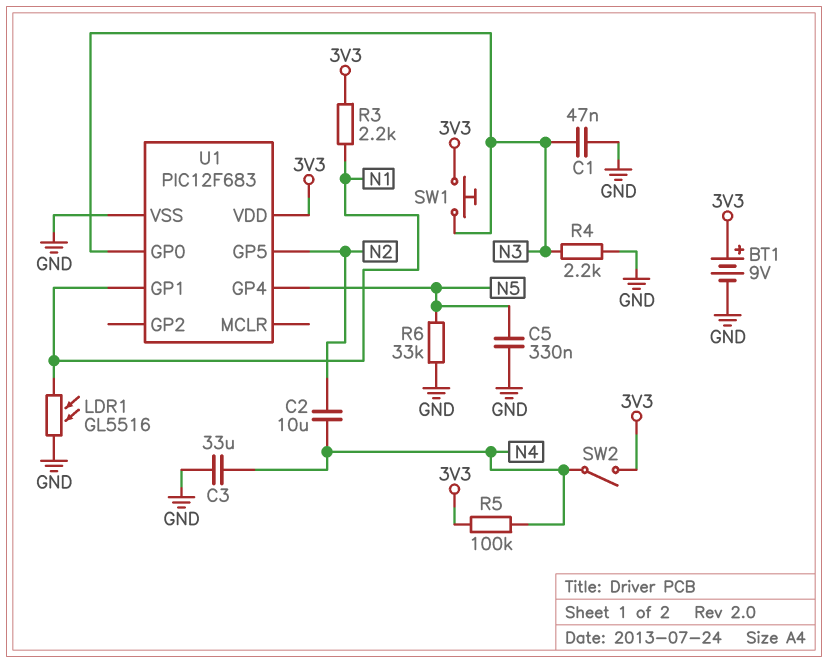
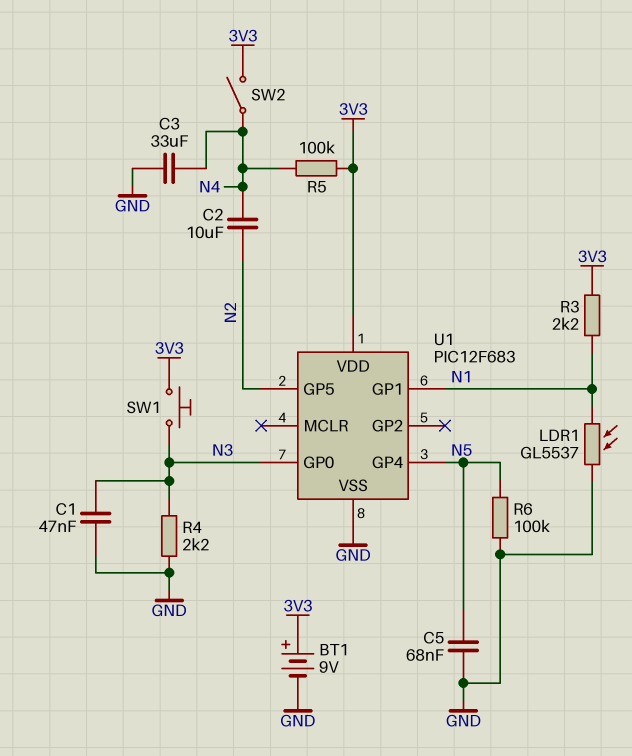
C5: 330nF (GND, N5) -> 68nF (GND, N5)
LDR1: GL5516 (GND, N1) -> GL5537 (GND, N1)
R6: 33k (GND, N5) -> 100k (GND, N5)

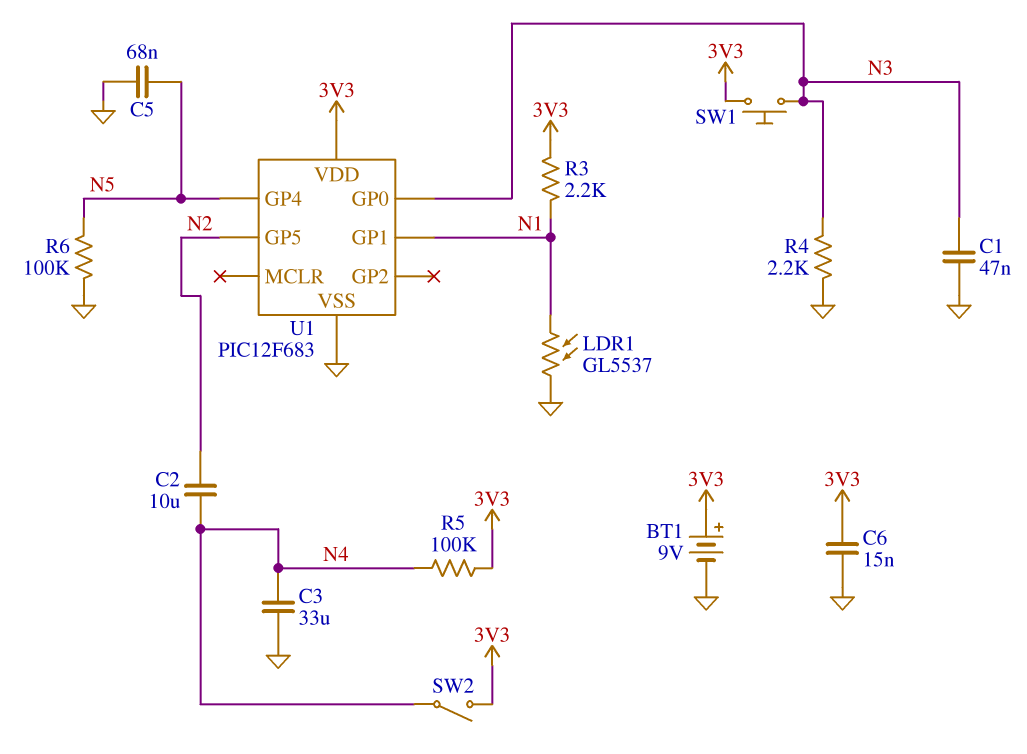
C6: none -> 15nF (3V3, GND)

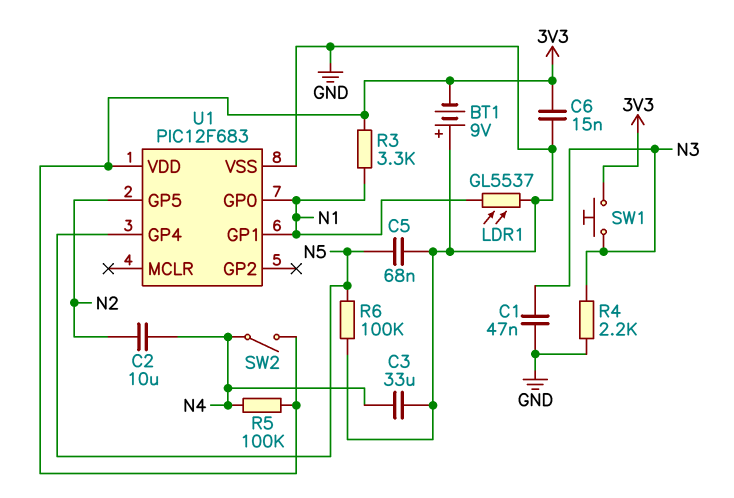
BT1: 9V (plus 3V3, minus GND) -> 9V (plus GND, minus 3V3)
R3: 2.2k (3V3, N1) -> 3.3k (3V3, N1)
U1 pin GP0: N3 -> N1

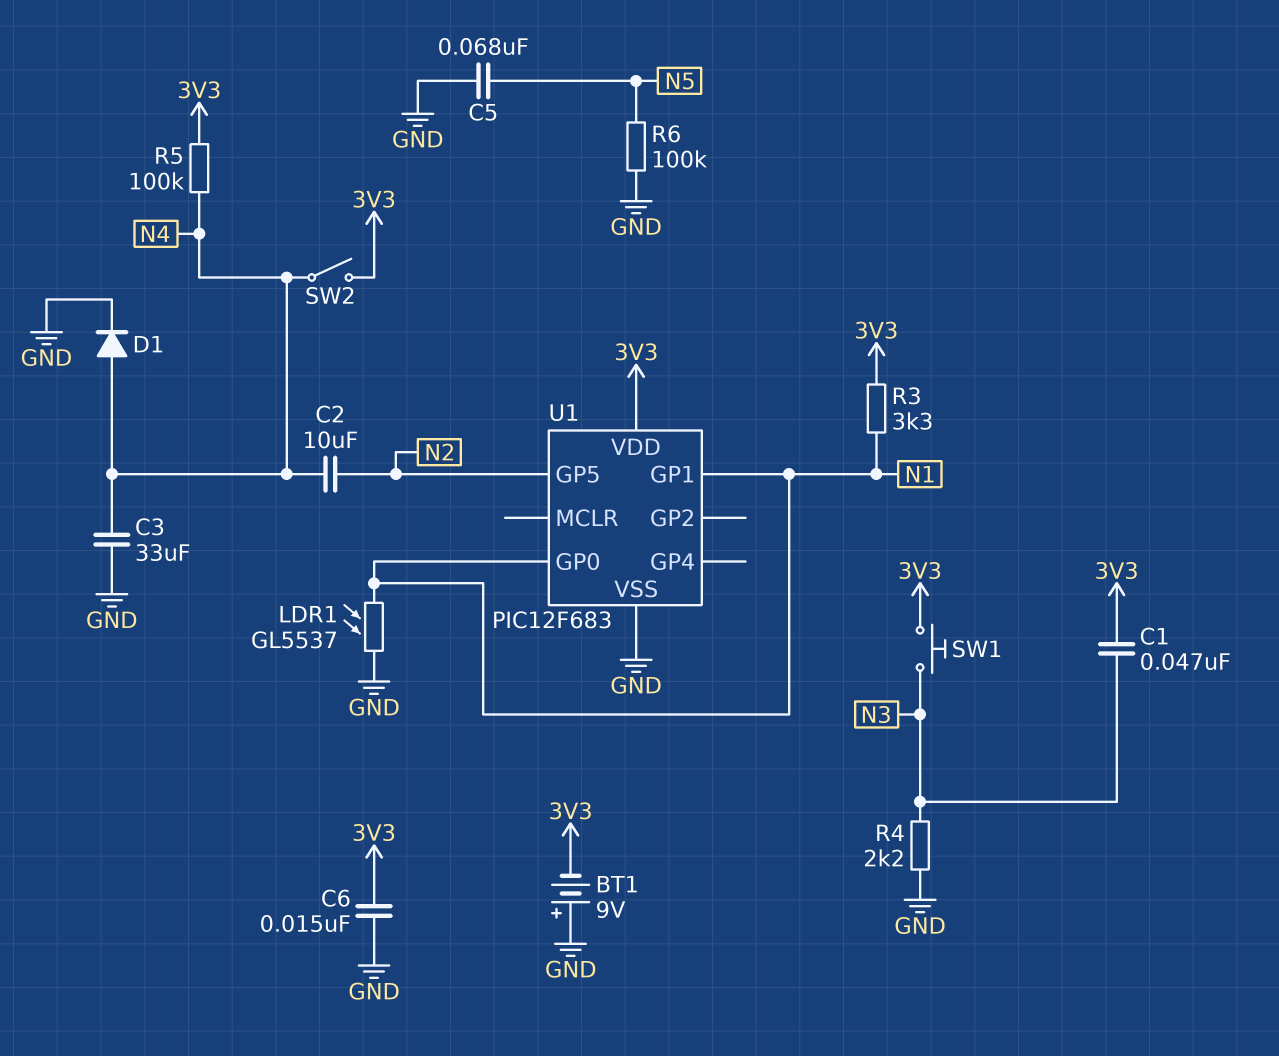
C1: 47nF (GND, N3) -> 47nF (3V3, N3)
D1: none -> diode (A N4, K GND)
U1 pin GP4: N5 -> none

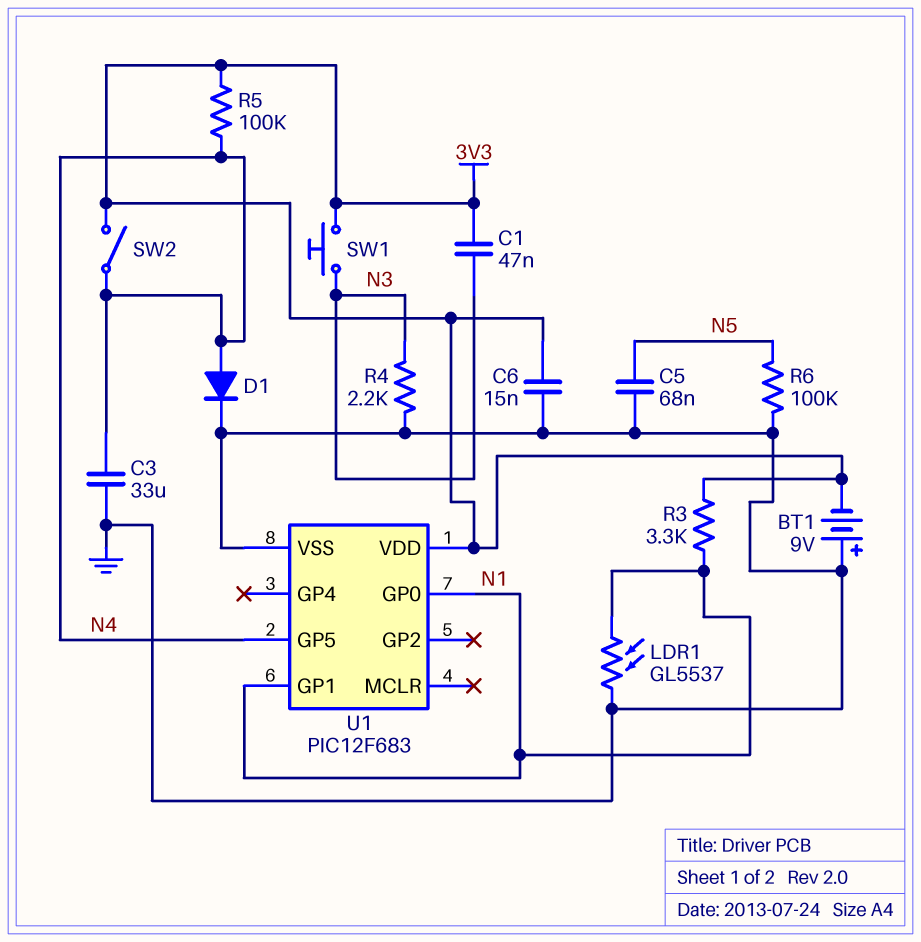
C2: 10uF (N2, N4) -> none
U1 pin GP5: N2 -> N4

